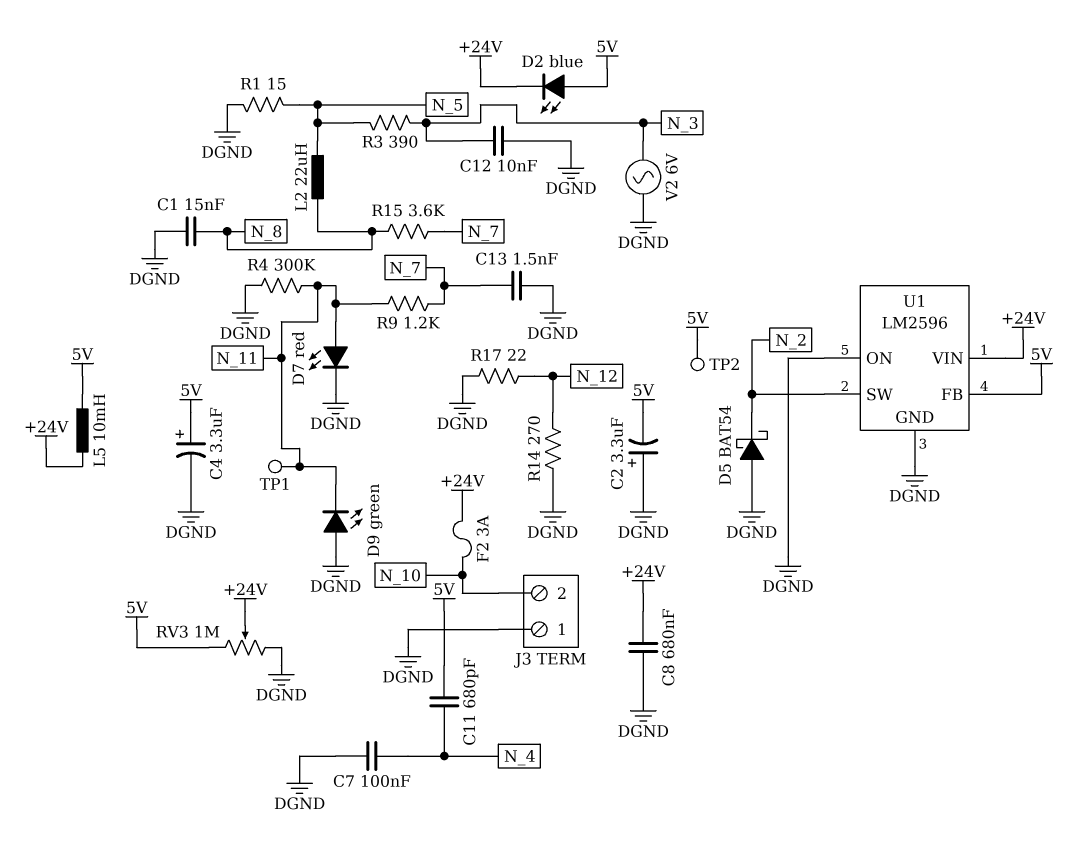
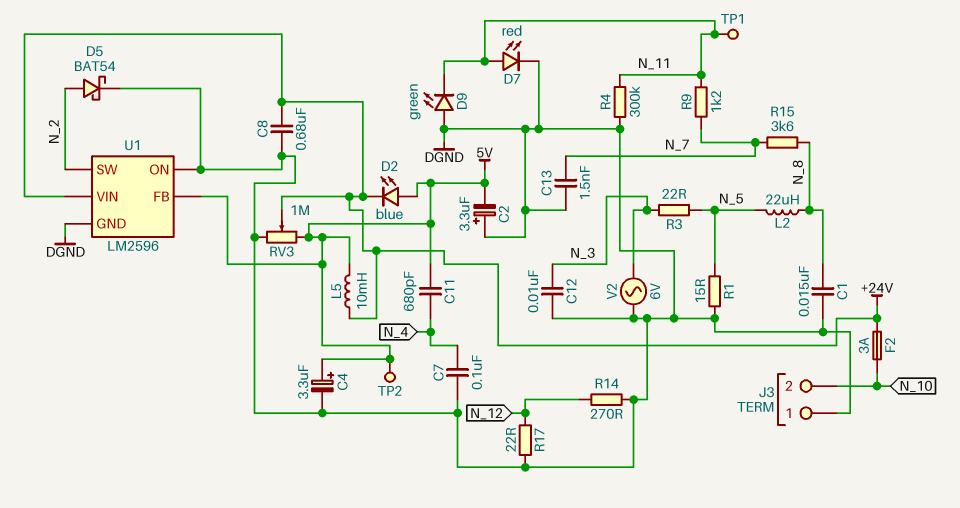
D5: schottky BAT54 (A DGND, K N_2) -> schottky BAT54 (A N_2, K DGND)
R3: 390 (N_3, N_5) -> 22 (N_3, N_5)

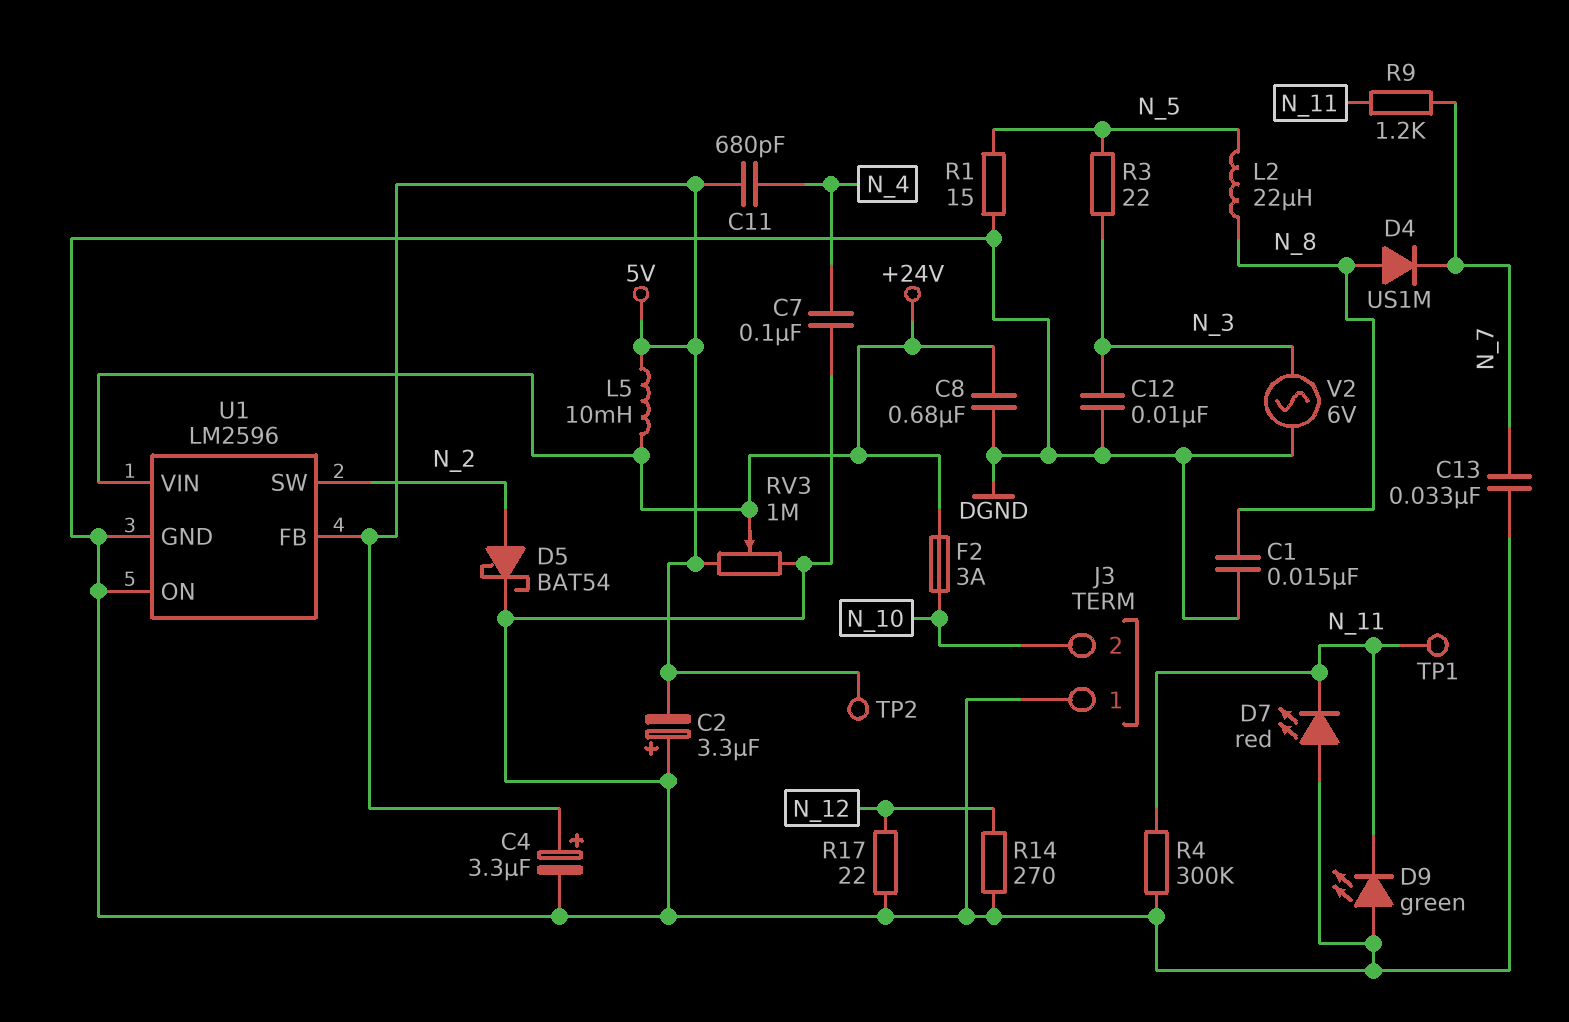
C13: 1.5nF (DGND, N_7) -> 33nF (DGND, N_7)
D2: LED blue (A 5V, K +24V) -> none
D4: none -> diode US1M (A N_8, K N_7)
D7: LED red (A N_11, K DGND) -> LED red (A DGND, K N_11)
R15: 3.6k (N_7, N_8) -> none

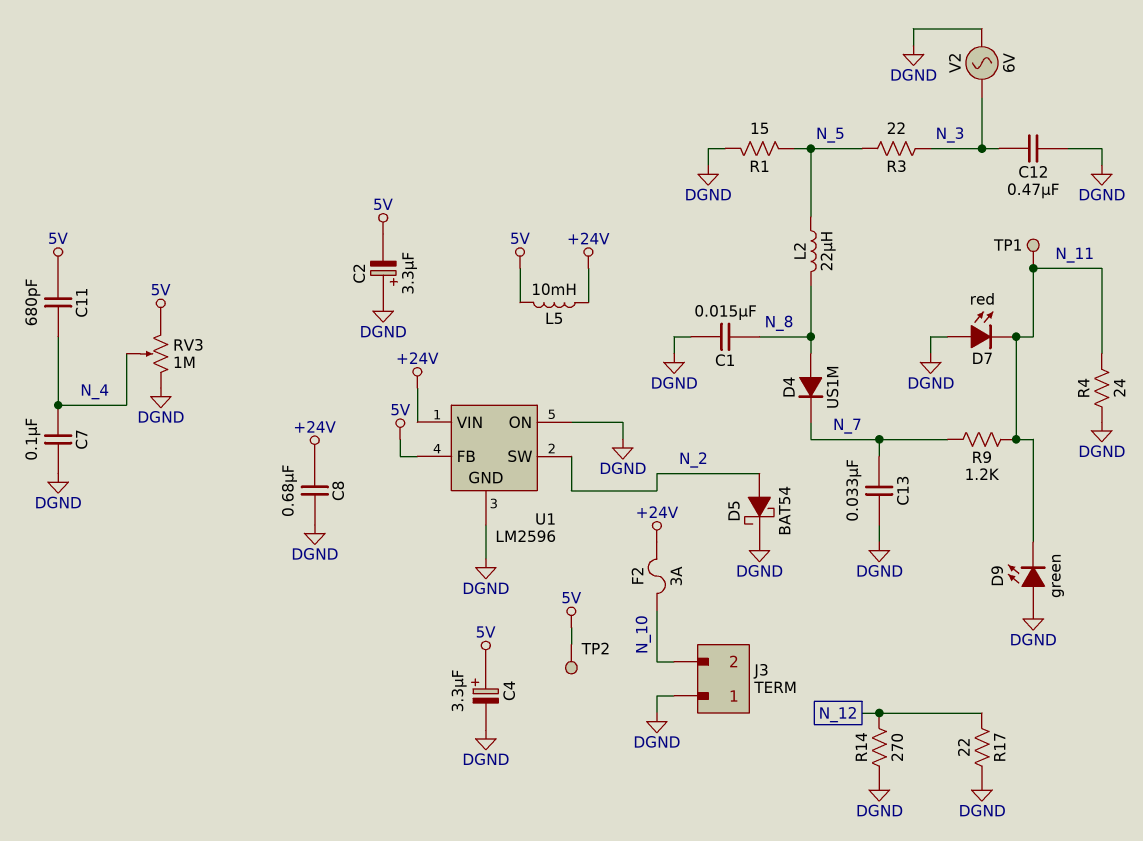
C12: 10nF (DGND, N_3) -> 470nF (DGND, N_3)
R4: 300k (DGND, N_11) -> 24 (DGND, N_11)
RV3: 1M (5V, DGND, wiper +24V) -> 1M (5V, DGND, wiper N_4)

